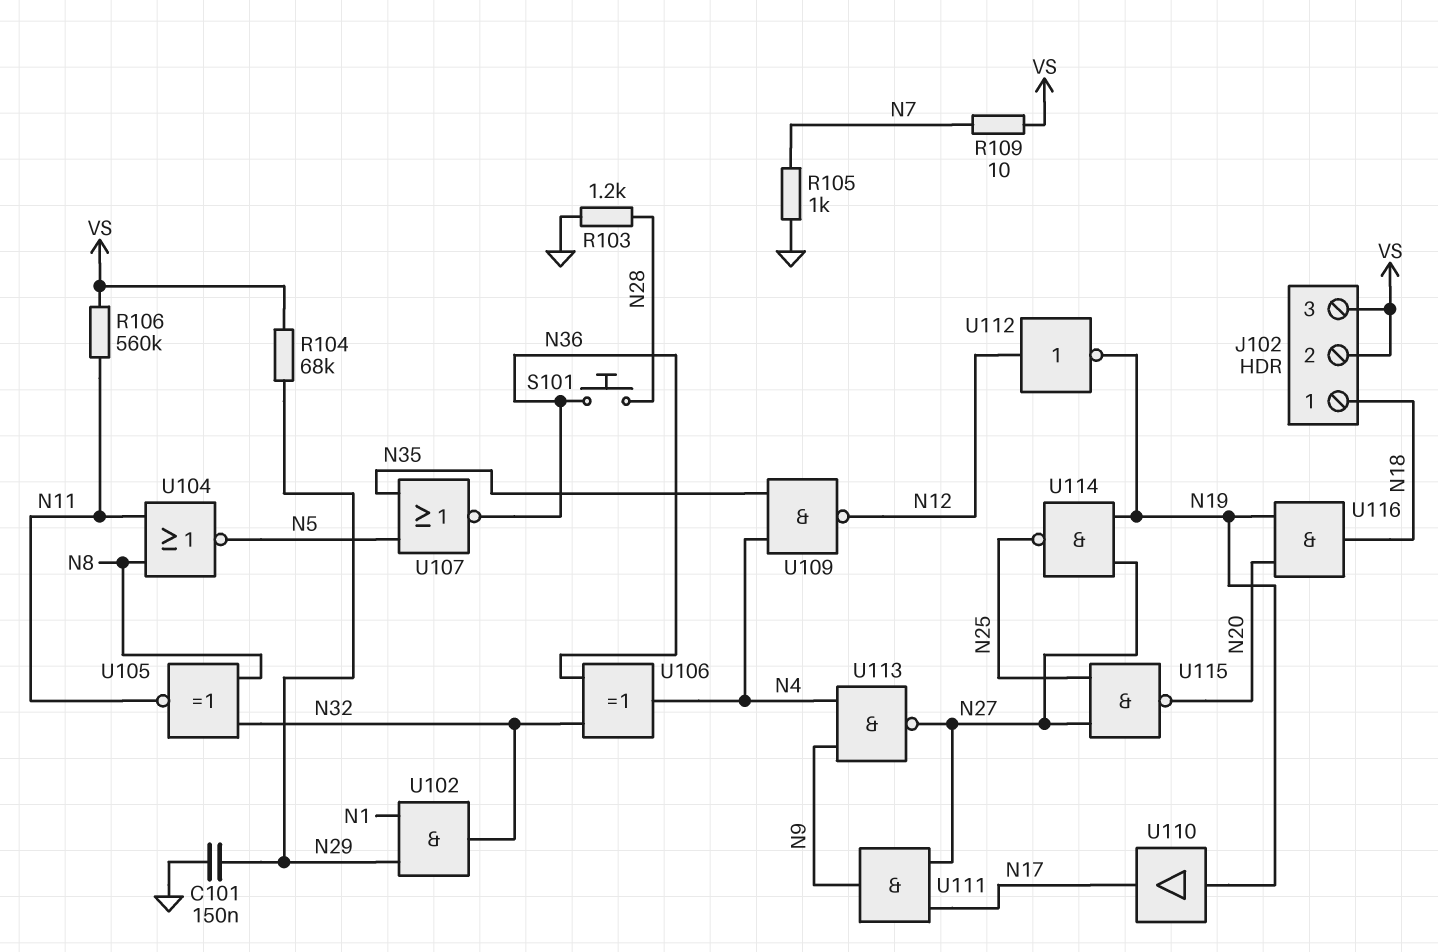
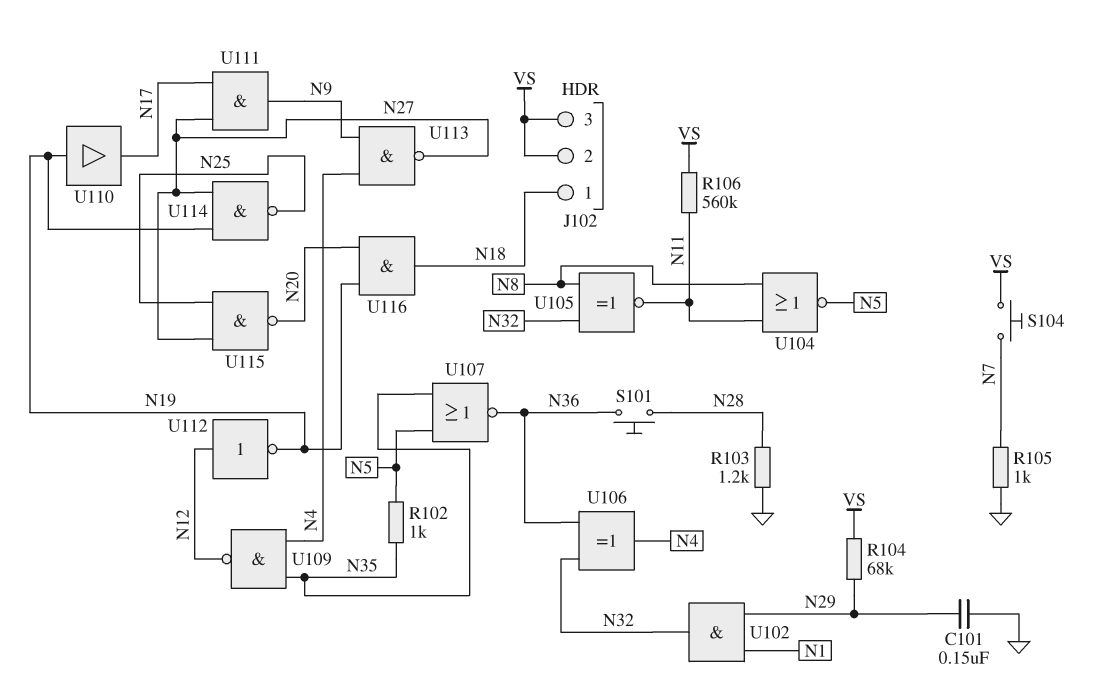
R102: none -> 1k (N5, N35)
R109: 10 (N7, VS) -> none
S104: none -> button (N7, VS)

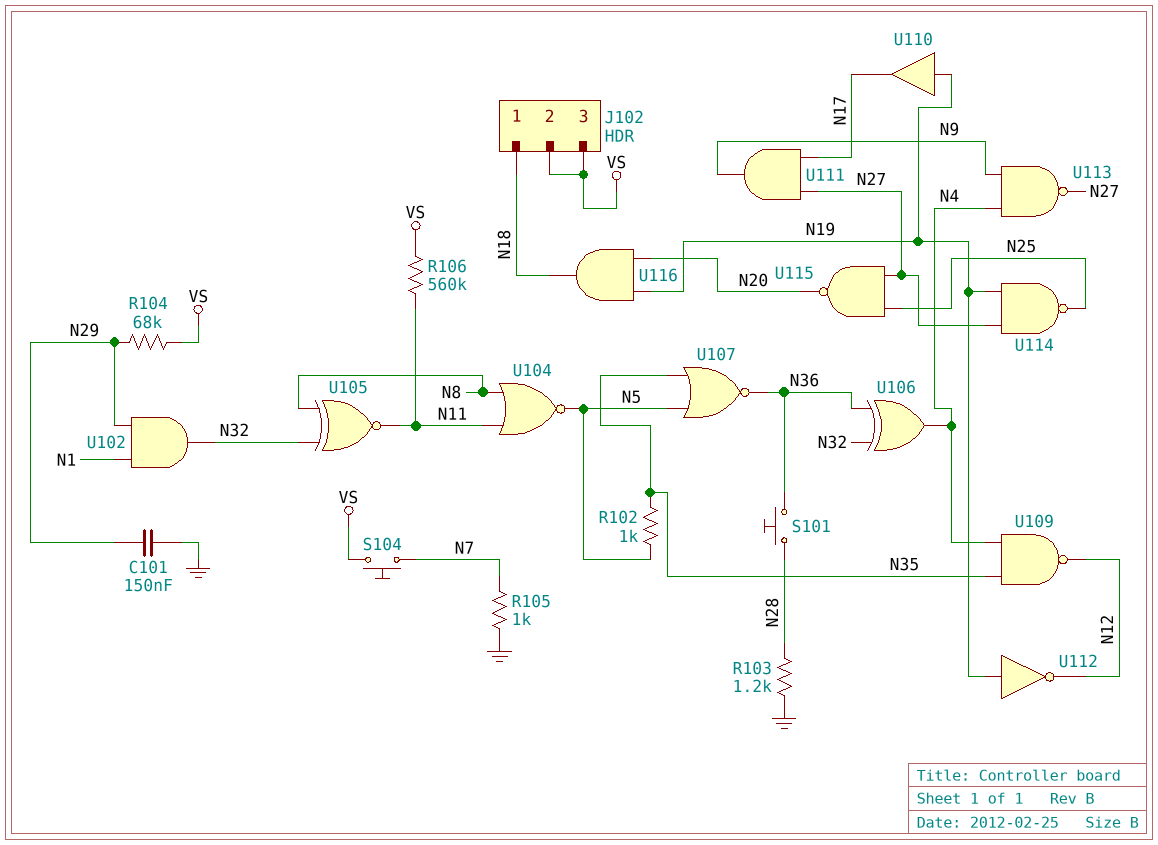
U112: NOT (in N12, out N19) -> NOT (in N19, out N12)

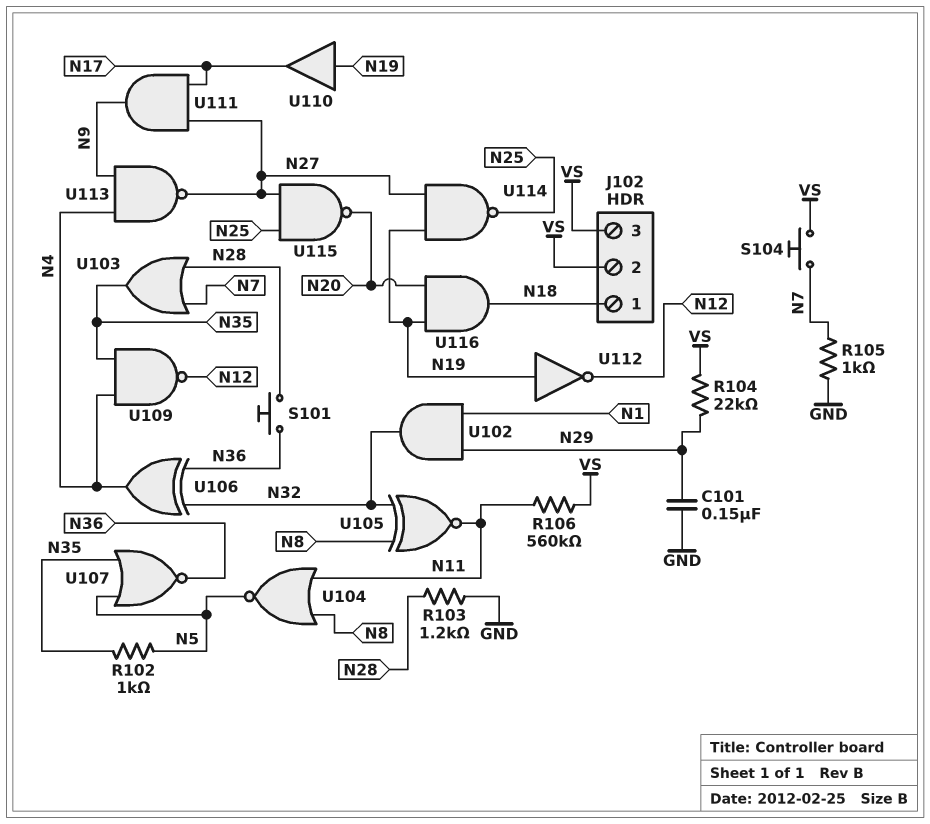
R104: 68k (N29, VS) -> 22k (N29, VS)
U103: none -> OR (in N7, in N28, out N35)

